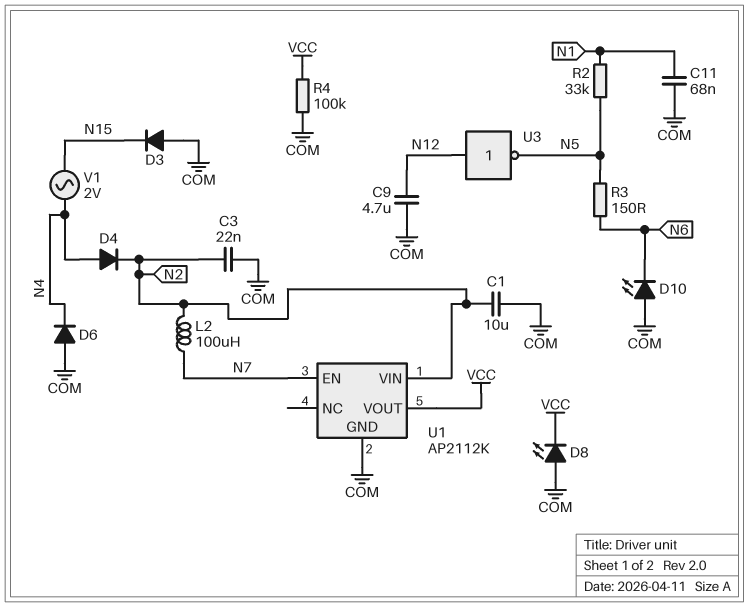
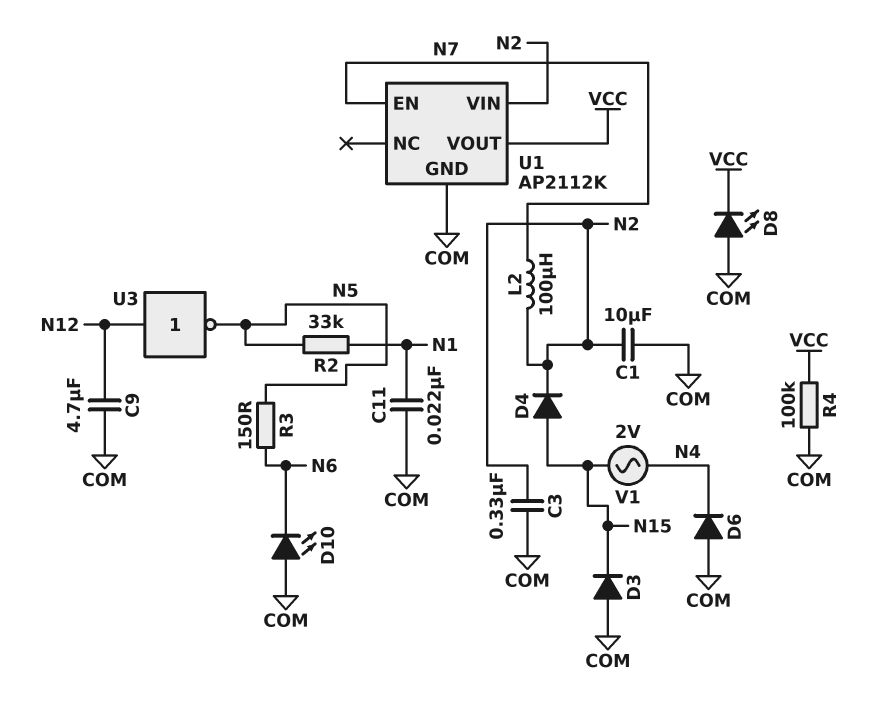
C3: 22nF (COM, N2) -> 330nF (COM, N2)
C11: 68nF (COM, N1) -> 22nF (COM, N1)
D4: diode (A N4, K N2) -> diode (A N15, K N2)

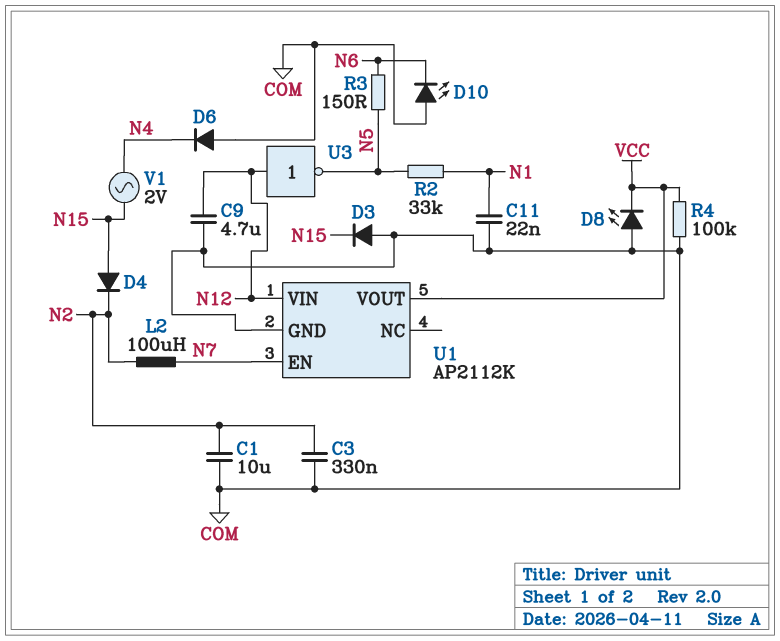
U1 pin VIN: N2 -> N12

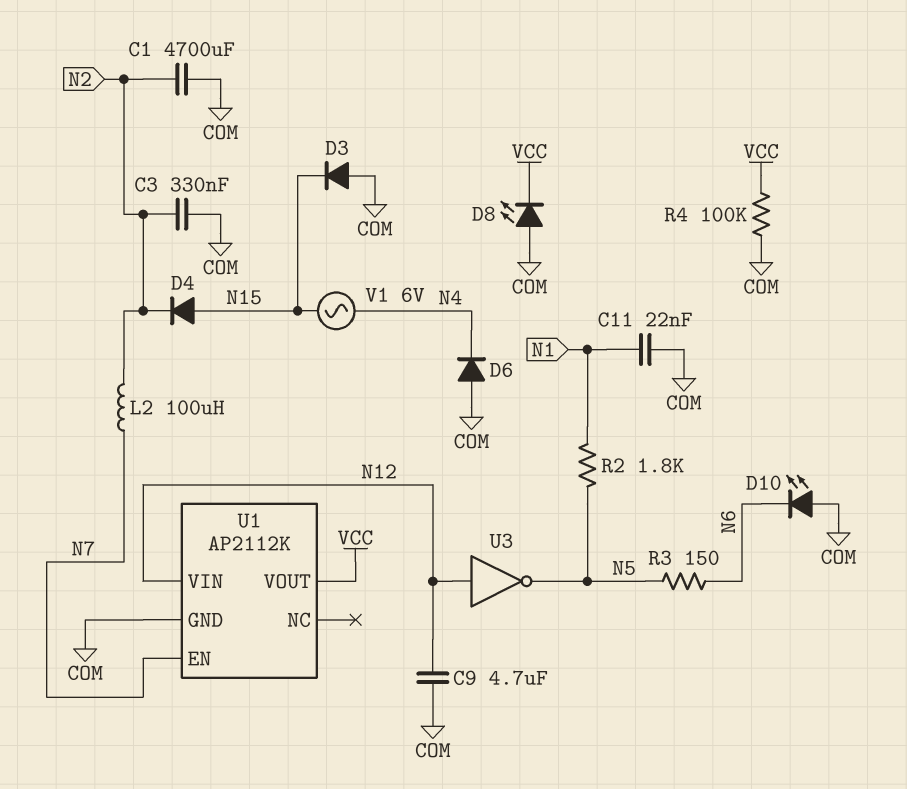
C1: 10uF (COM, N2) -> 4700uF (COM, N2)
R2: 33k (N1, N5) -> 1.8k (N1, N5)
V1: AC 2V (N4, N15) -> AC 6V (N4, N15)

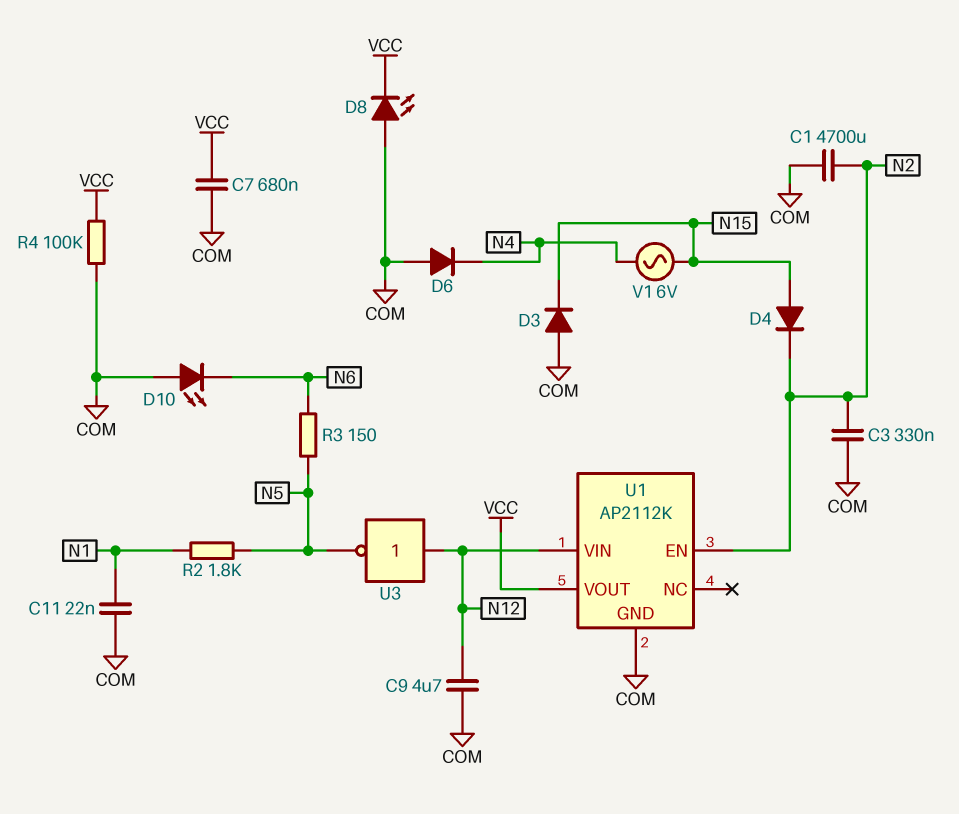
C7: none -> 680nF (COM, VCC)
L2: 100uH (N2, N7) -> none
U1 pin EN: N7 -> N2

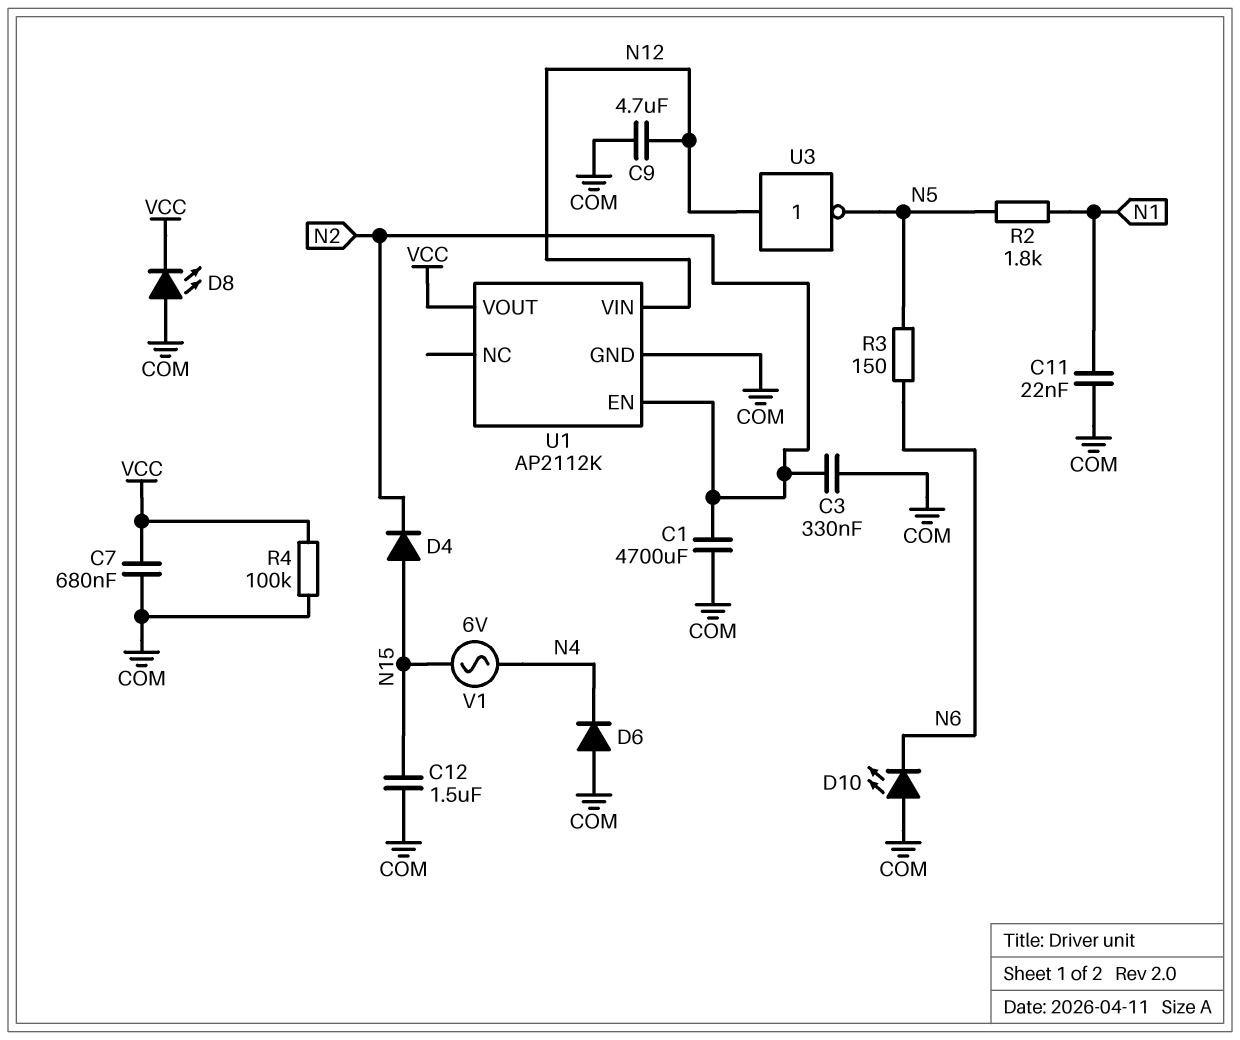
C12: none -> 1.5uF (COM, N15)
D3: diode (A COM, K N15) -> none

